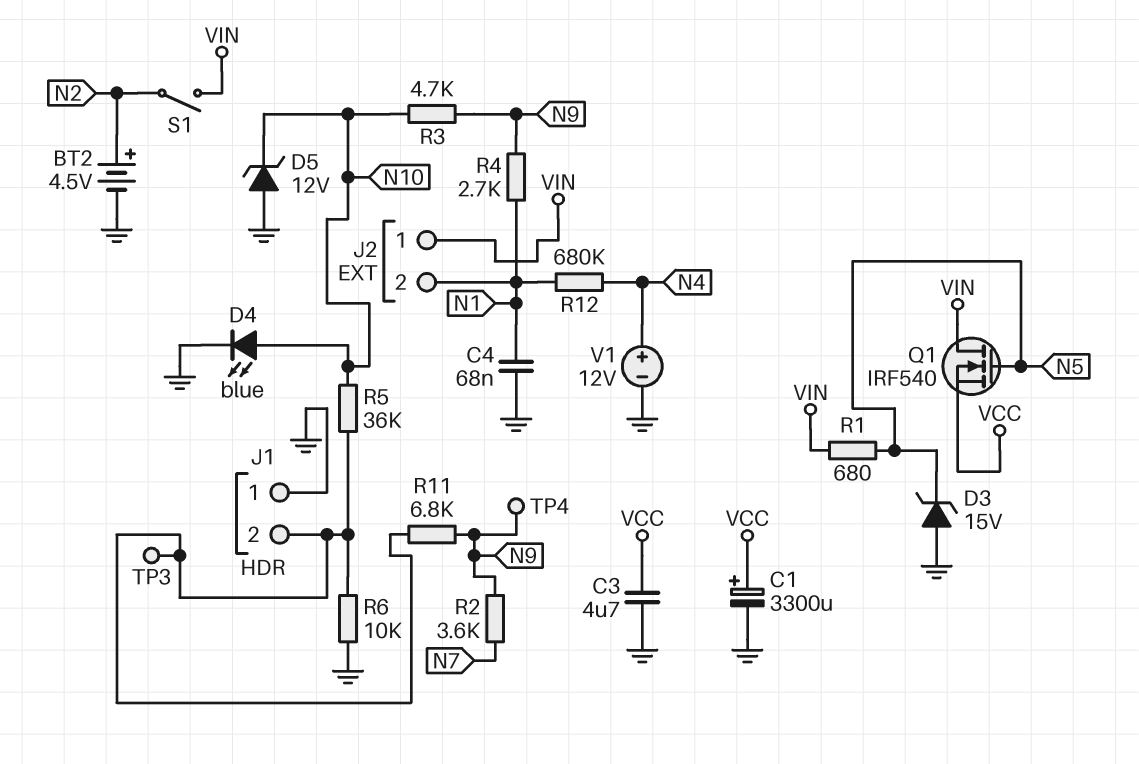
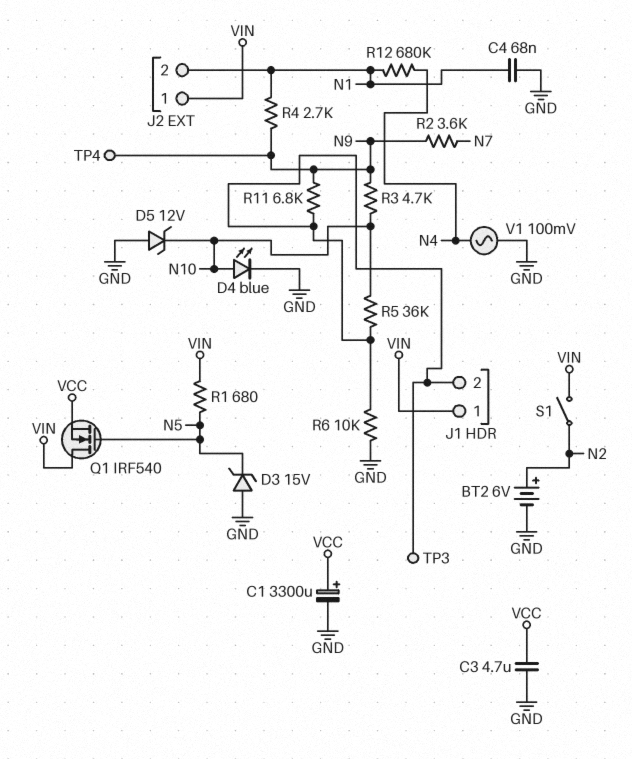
BT2: 4.5V (plus N2, minus GND) -> 6V (plus N2, minus GND)
J1 pin 1: GND -> VIN
V1: 12V (plus N4, minus GND) -> AC 100mV (GND, N4)

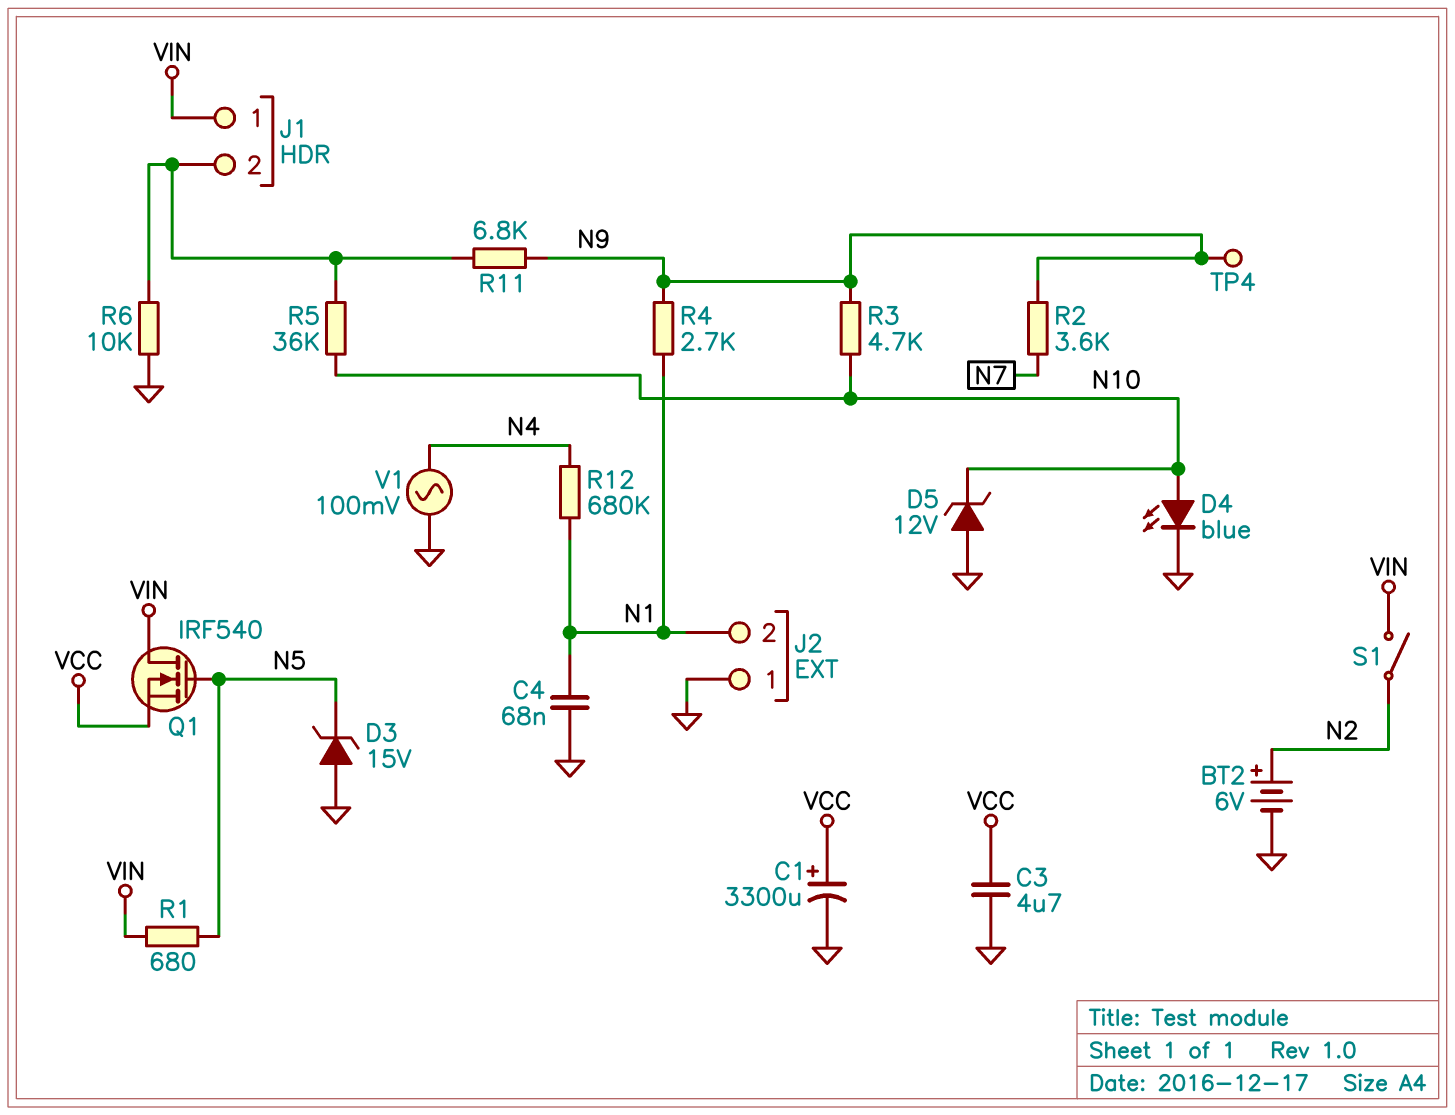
J2 pin 1: VIN -> GND
TP3: test point (J1/2) -> none

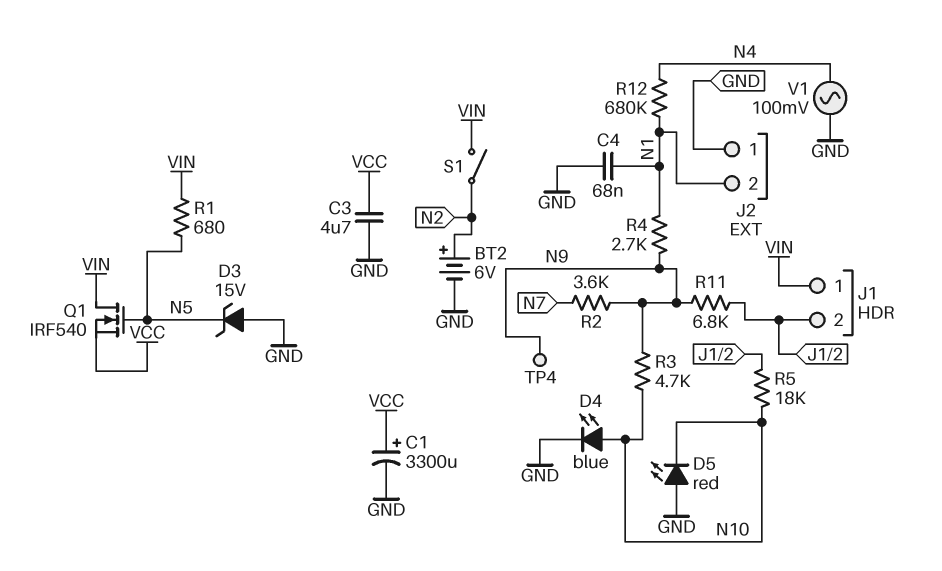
D5: zener 12V (A GND, K N10) -> LED red (A GND, K N10)
R5: 36k (J1/2, N10) -> 18k (J1/2, N10)
R6: 10k (GND, J1/2) -> none

